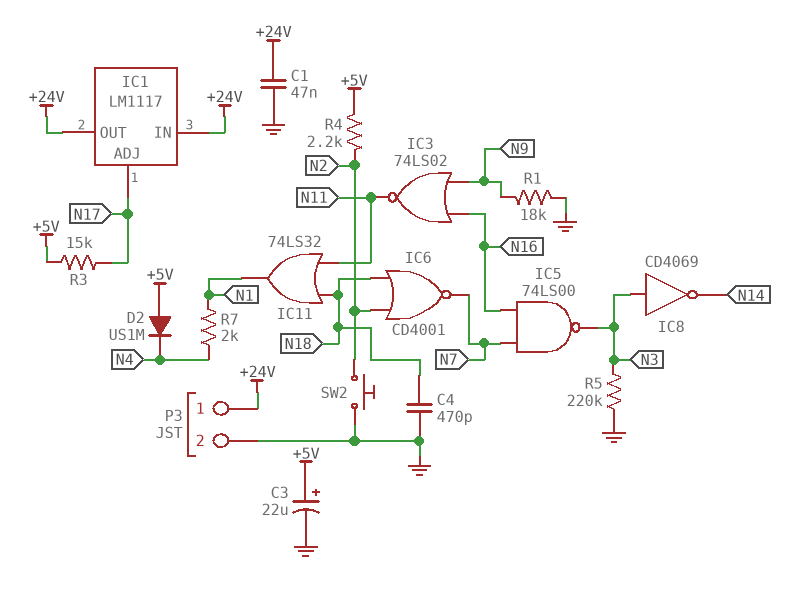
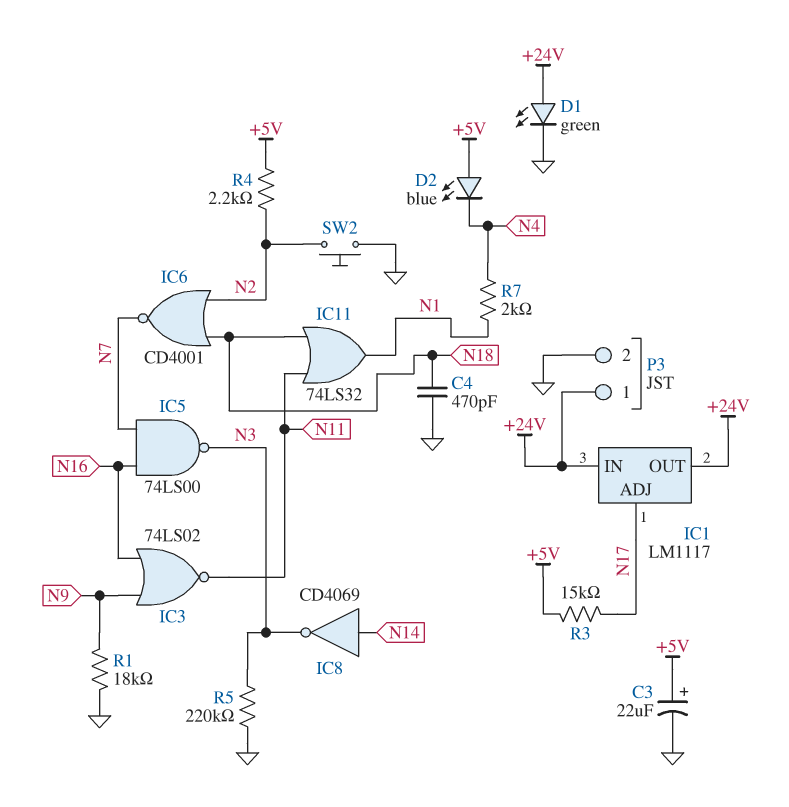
C1: 47nF (+24V, GND) -> none
D1: none -> LED green (A +24V, K GND)
D2: diode US1M (A +5V, K N4) -> LED blue (A +5V, K N4)
IC8: NOT CD4069 (in N3, out N14) -> NOT CD4069 (in N14, out N3)

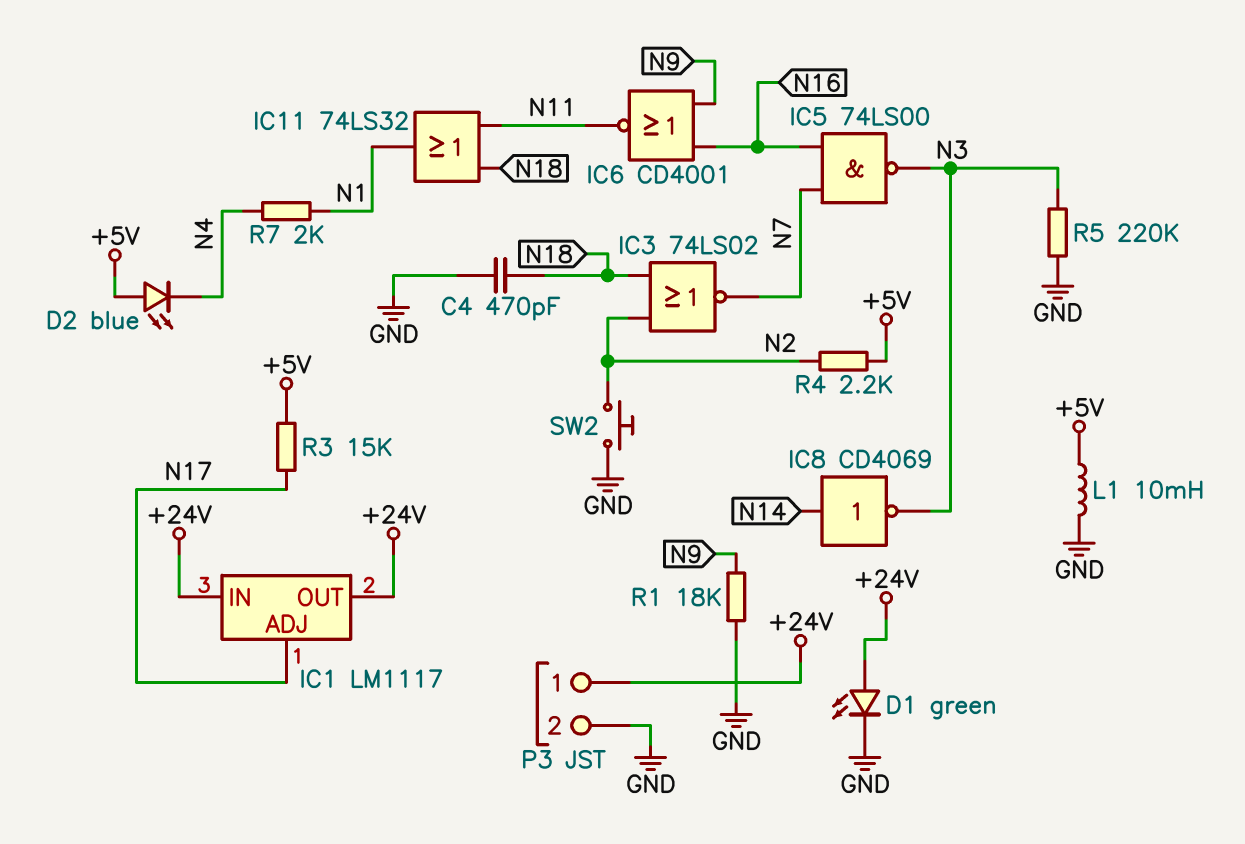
C3: 22uF (plus +5V, minus GND) -> none
IC3: NOR 74LS02 (in N9, in N16, out N11) -> NOR 74LS02 (in N2, in N18, out N7)
IC6: NOR CD4001 (in N2, in N18, out N7) -> NOR CD4001 (in N9, in N16, out N11)
L1: none -> 10mH (+5V, GND)

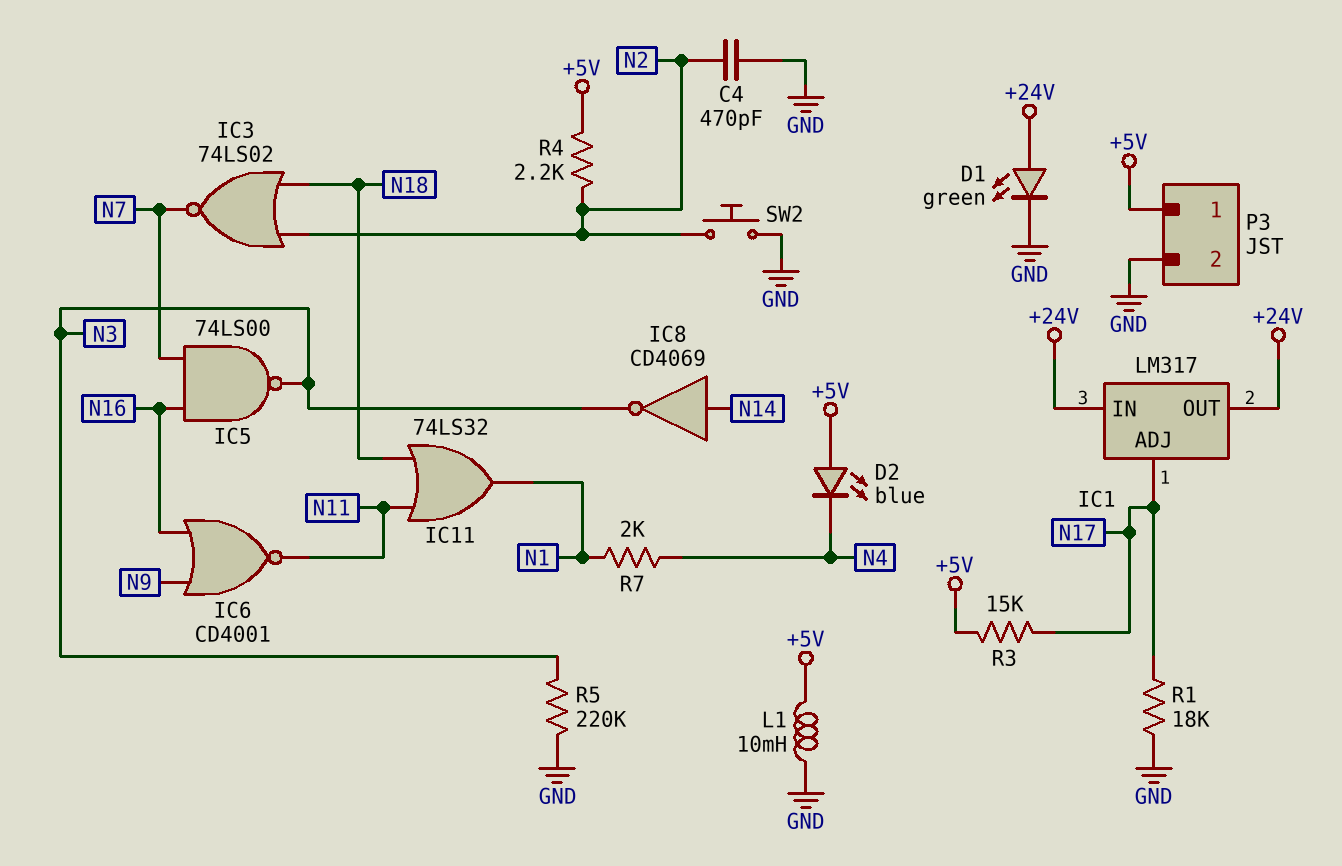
C4: 470pF (GND, N18) -> 470pF (GND, N2)
IC1: LM1117 -> LM317
P3 pin 1: +24V -> +5V
R1: 18k (GND, N9) -> 18k (GND, N17)

